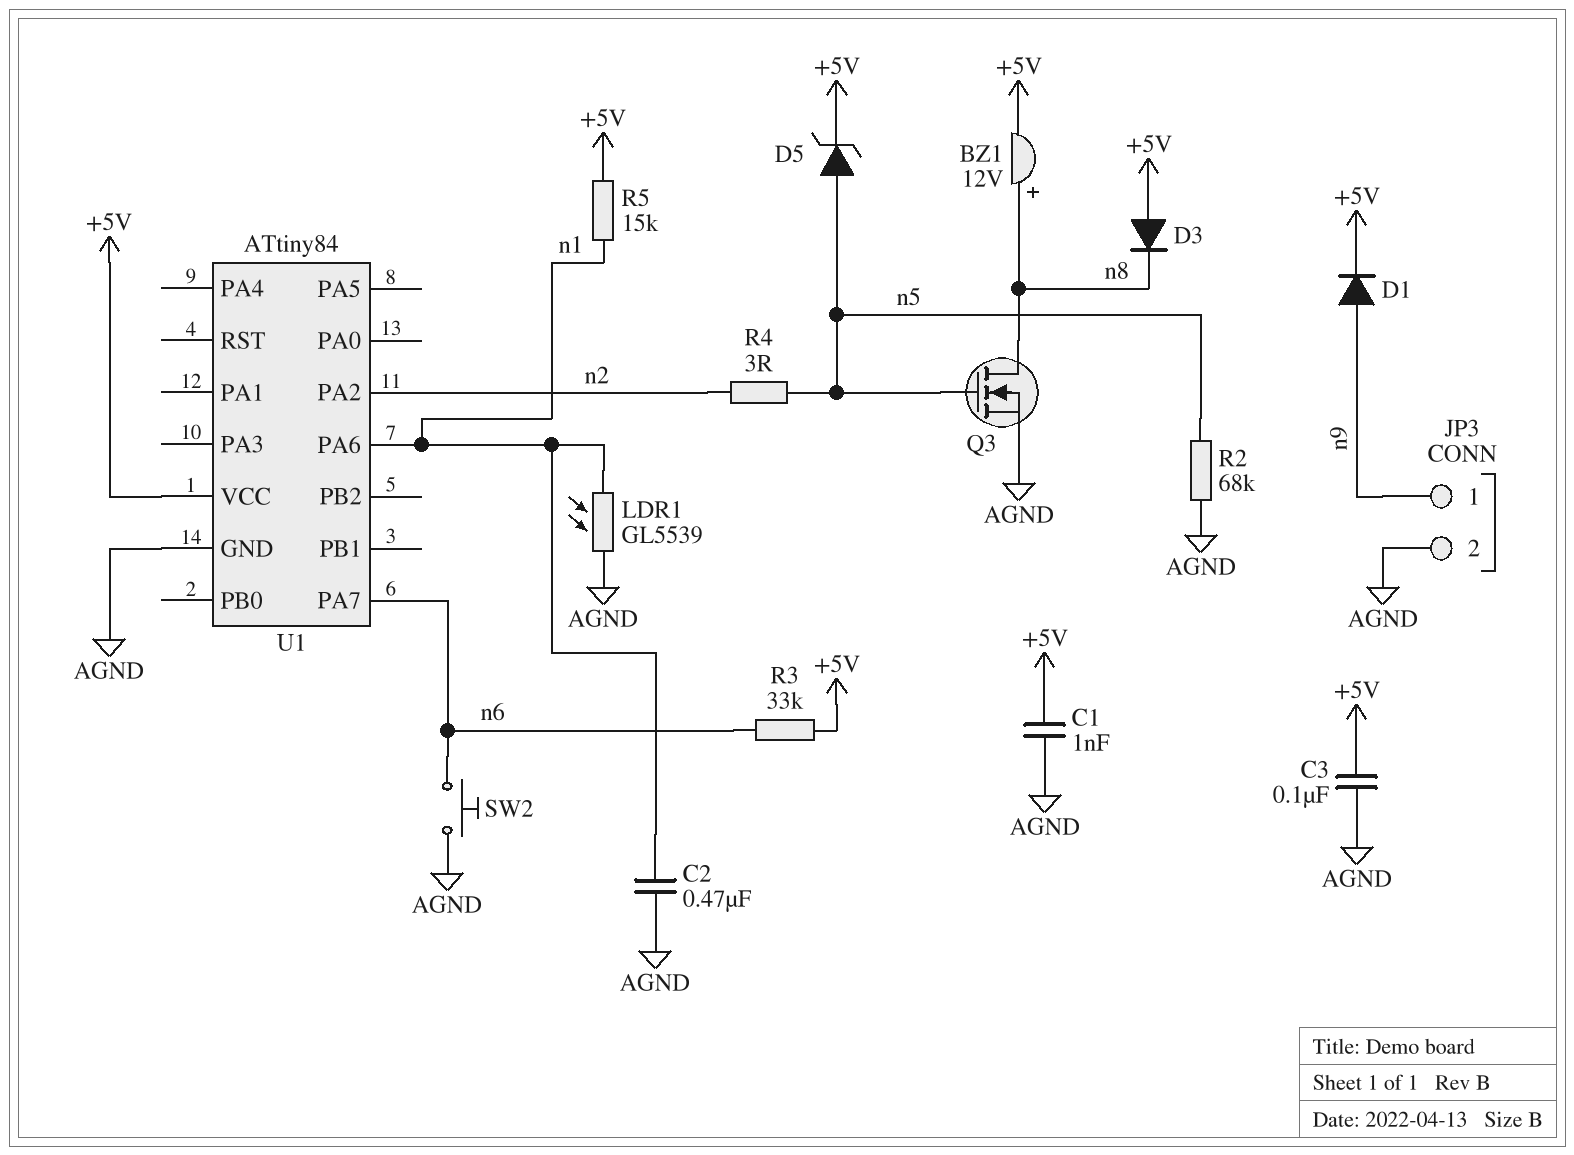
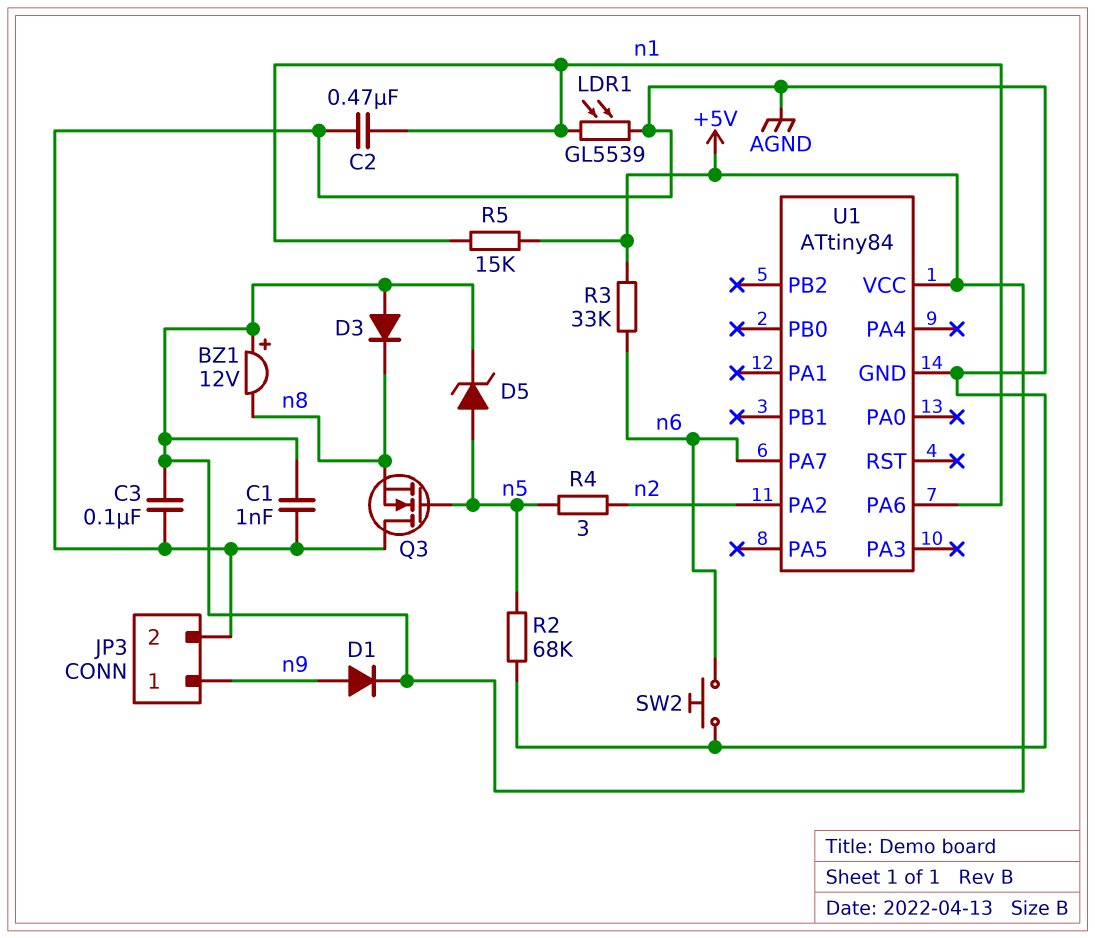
BZ1: buzzer 12V (plus n8, minus +5V) -> buzzer 12V (plus +5V, minus n8)
Q3: NMOS (G n5, D n8, S AGND) -> NMOS (G n5, D AGND, S n8)

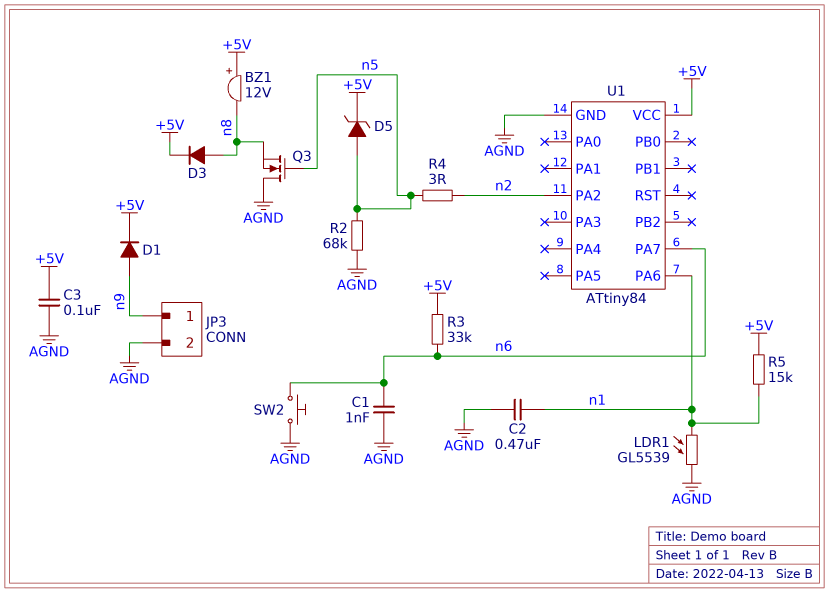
C1: 1nF (+5V, AGND) -> 1nF (AGND, n6)
D3: diode (A +5V, K n8) -> diode (A n8, K +5V)

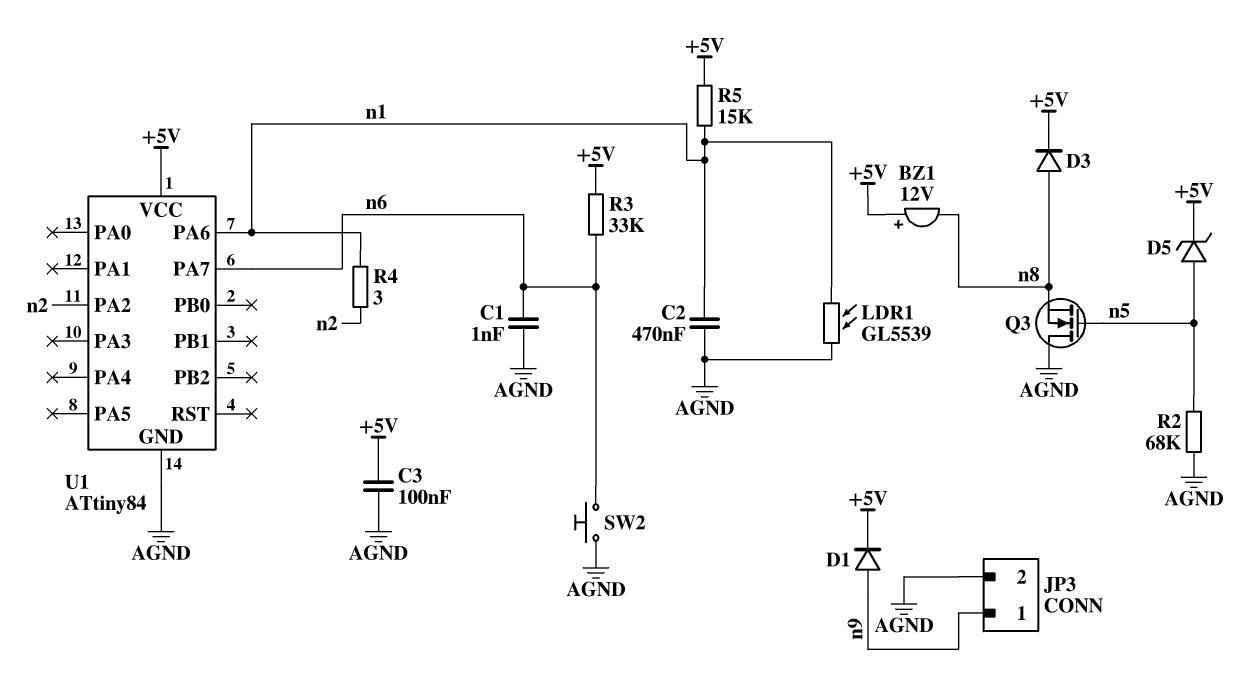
R4: 3 (n2, n5) -> 3 (n1, n2)

